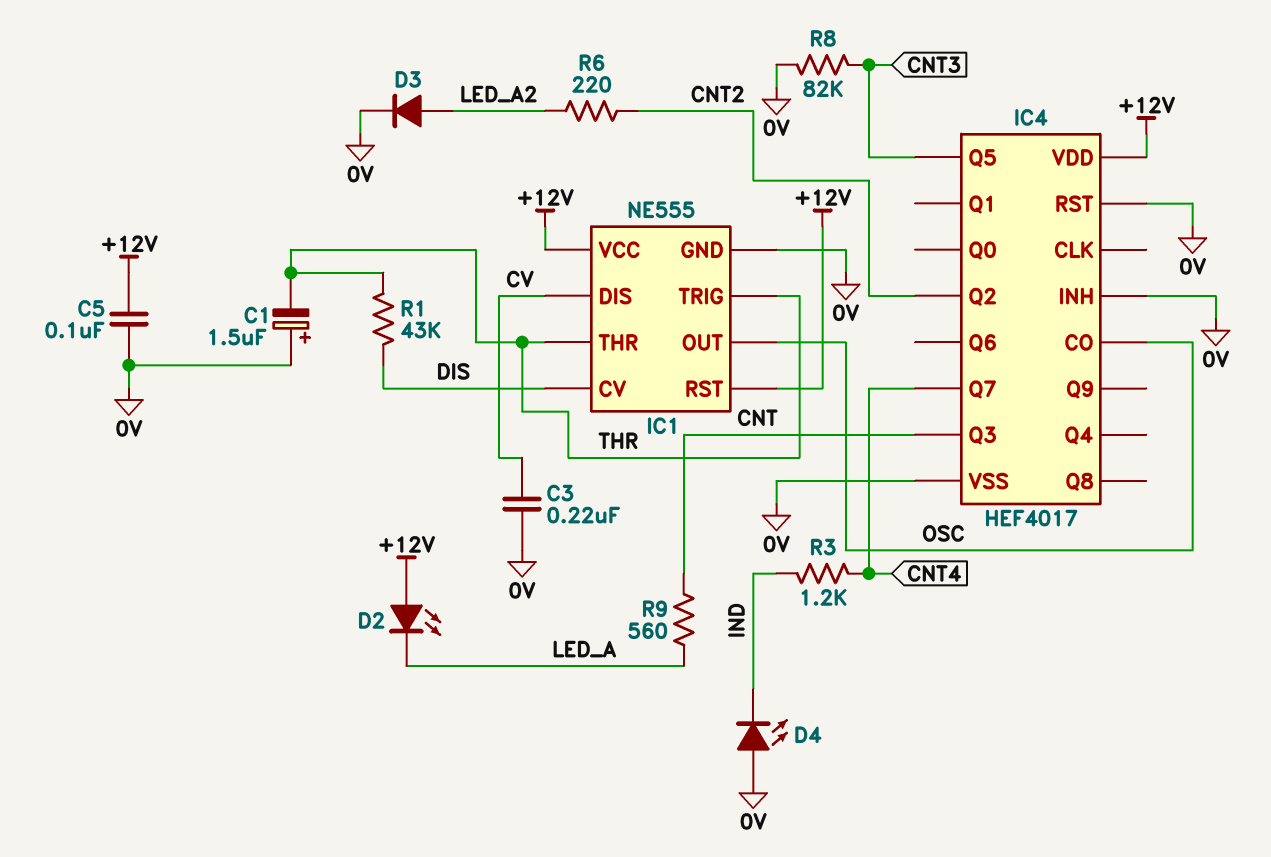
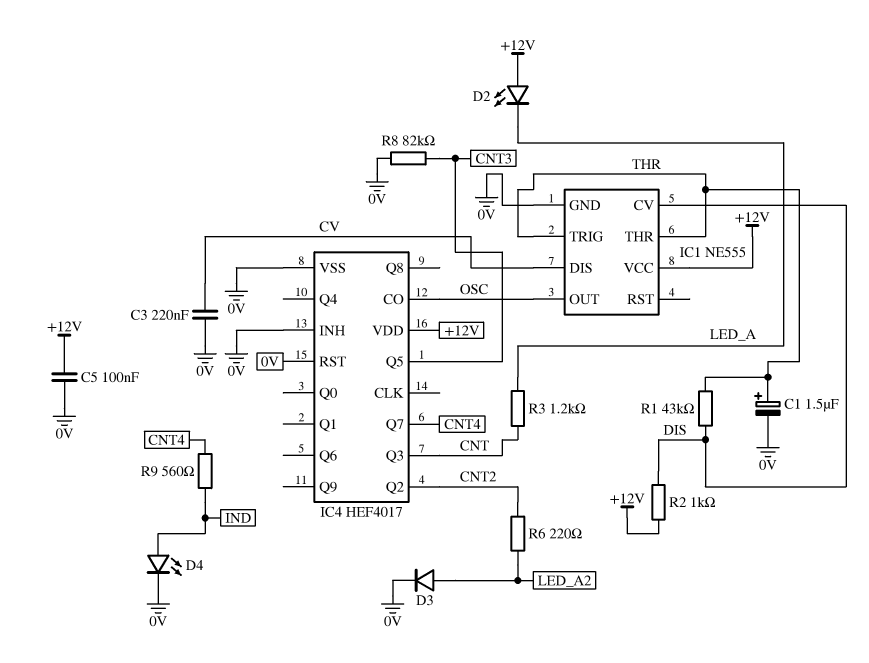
C1: 1.5uF (plus 0V, minus THR) -> 1.5uF (plus THR, minus 0V)
D4: LED (A 0V, K IND) -> LED (A IND, K 0V)
IC1 pin RST: +12V -> none
R2: none -> 1k (+12V, DIS)
R3: 1.2k (CNT4, IND) -> 1.2k (CNT, LED_A)
R9: 560 (CNT, LED_A) -> 560 (CNT4, IND)

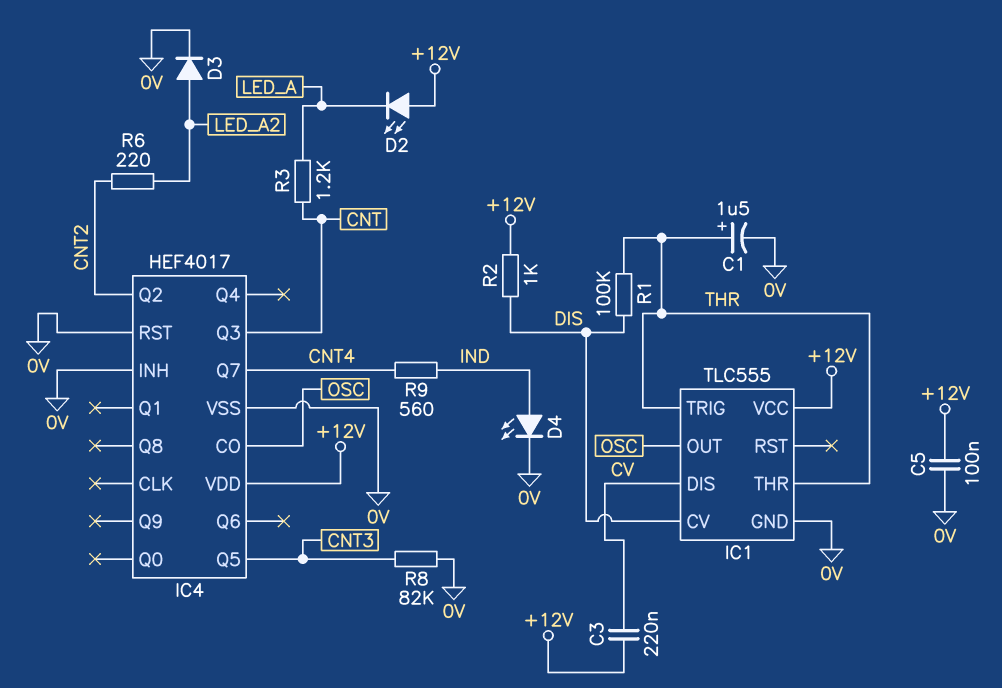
C3: 220nF (0V, CV) -> 220nF (+12V, CV)
IC1: NE555 -> TLC555
R1: 43k (DIS, THR) -> 100k (DIS, THR)

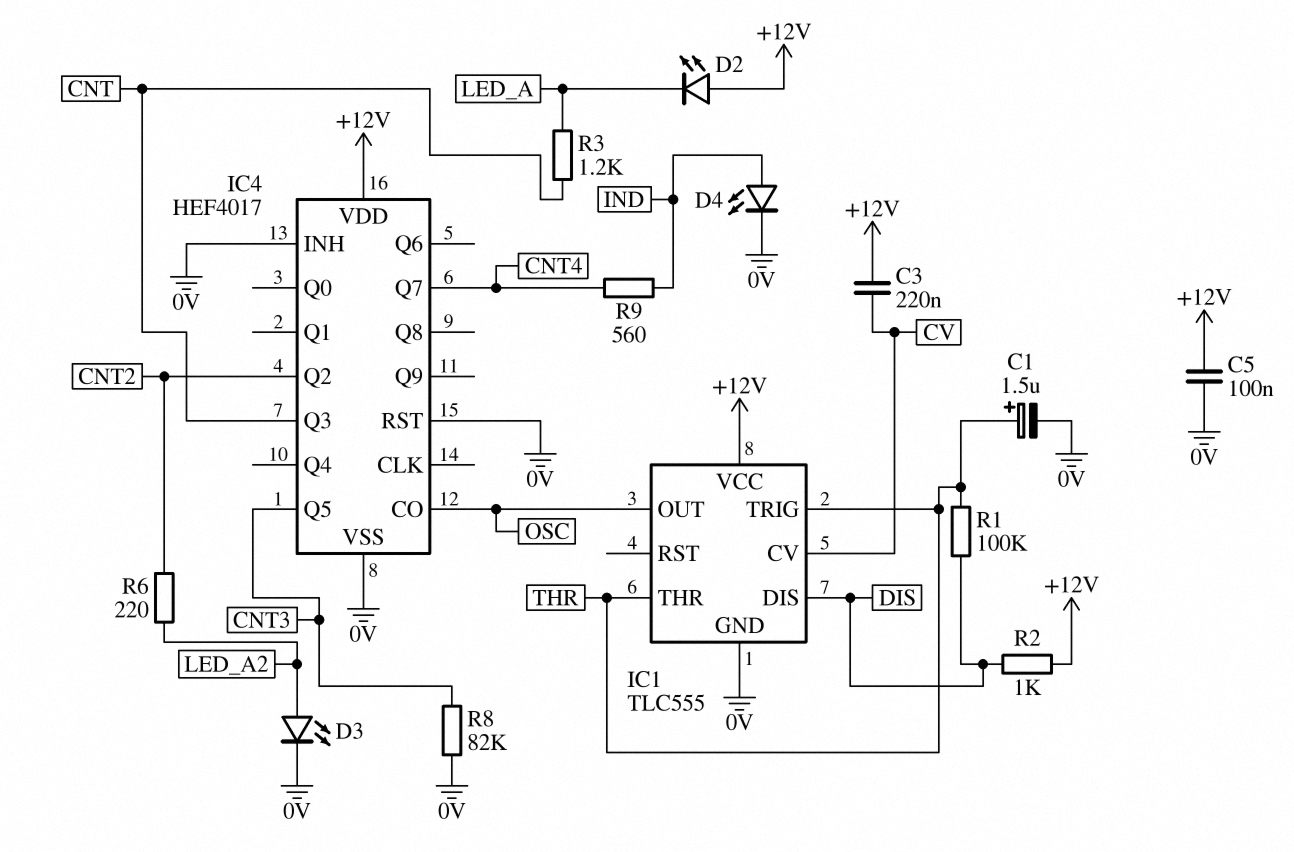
D3: diode (A LED_A2, K 0V) -> LED (A LED_A2, K 0V)
IC1 pin CV: DIS -> CV
IC1 pin DIS: CV -> DIS

